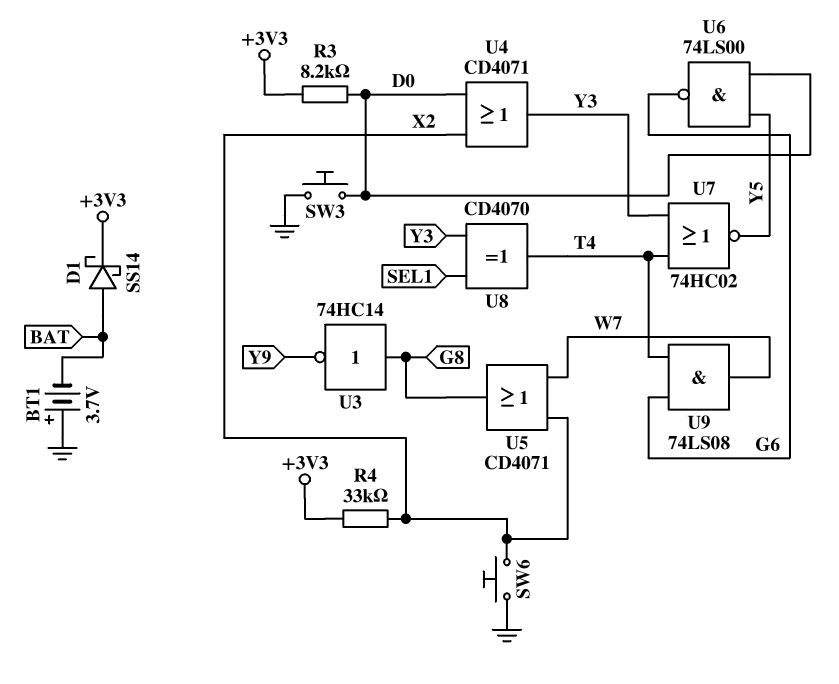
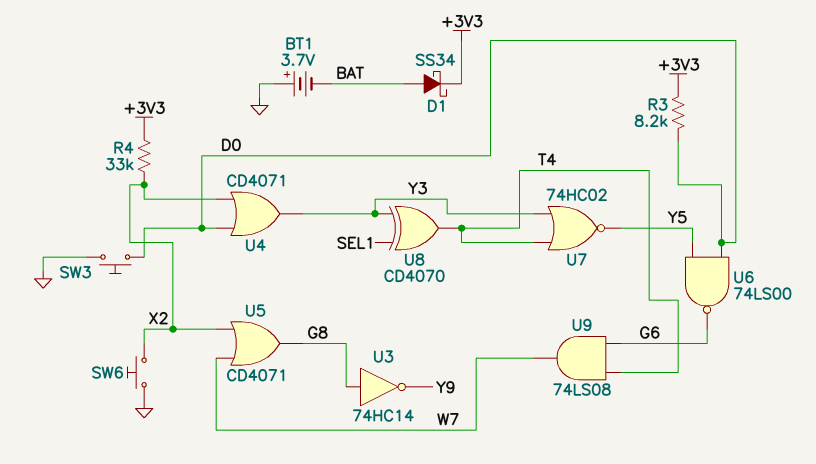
D1: schottky SS14 (A BAT, K +3V3) -> schottky SS34 (A BAT, K +3V3)

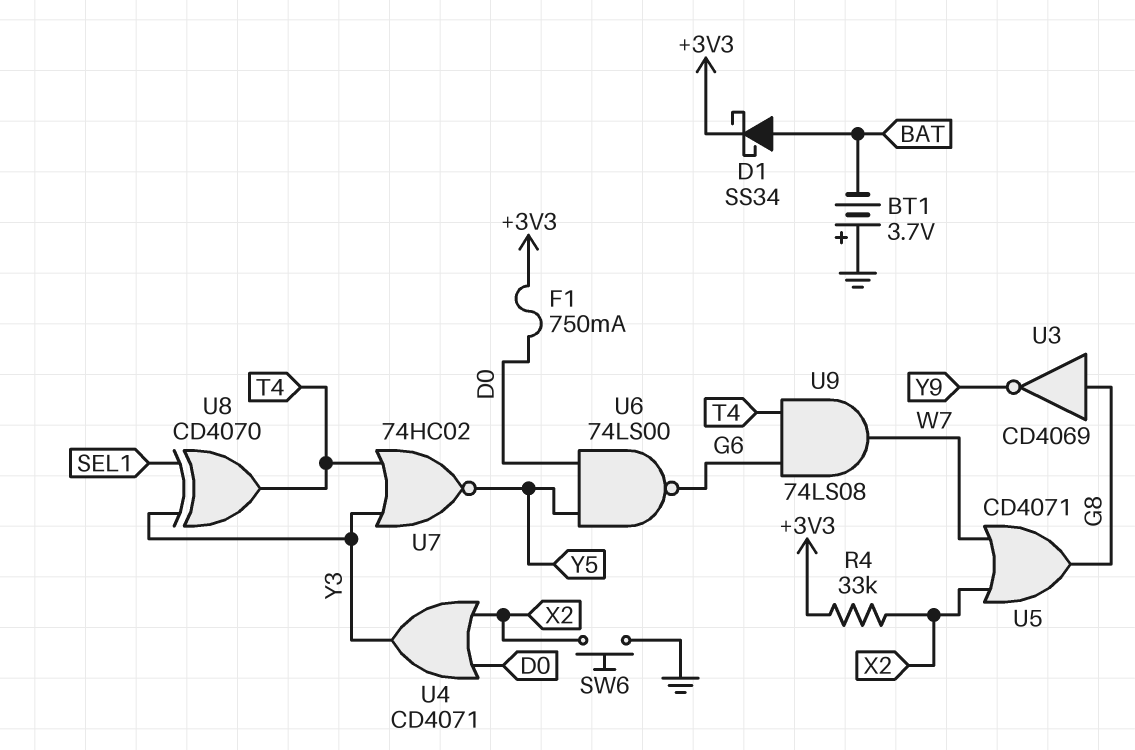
F1: none -> 750mA (+3V3, D0)
R3: 8.2k (+3V3, D0) -> none
SW3: button (D0, GND) -> none
U3: NOT 74HC14 (in G8, out Y9) -> NOT CD4069 (in G8, out Y9)

